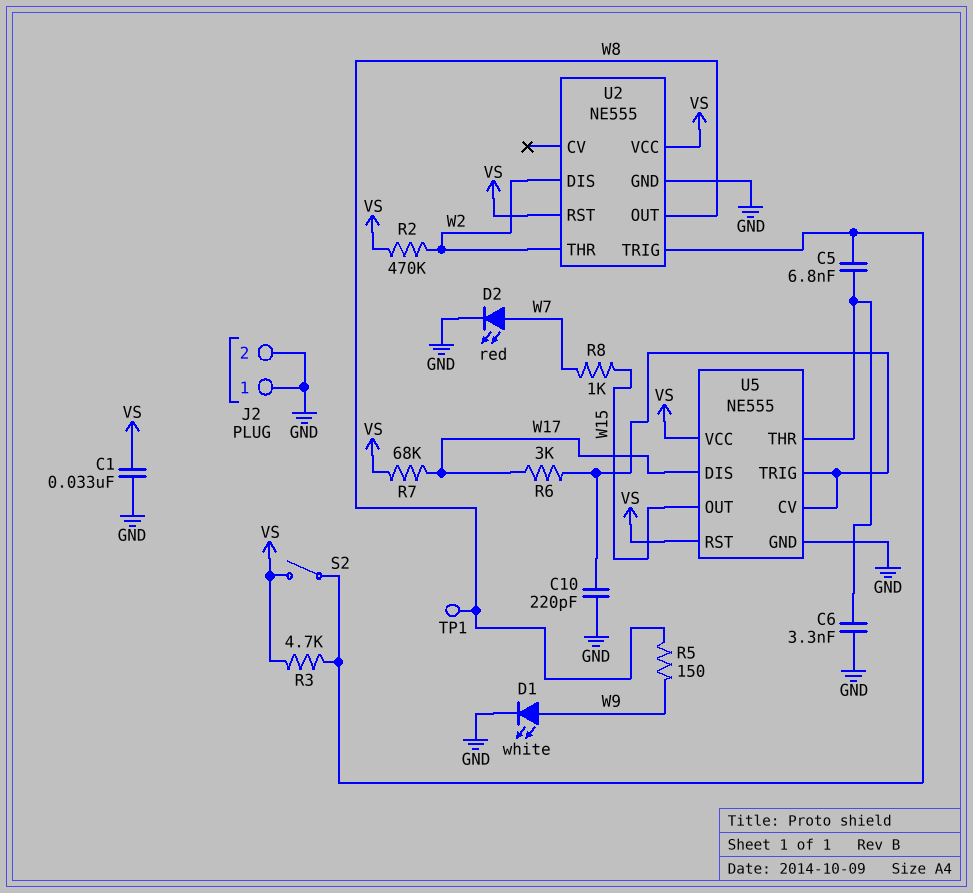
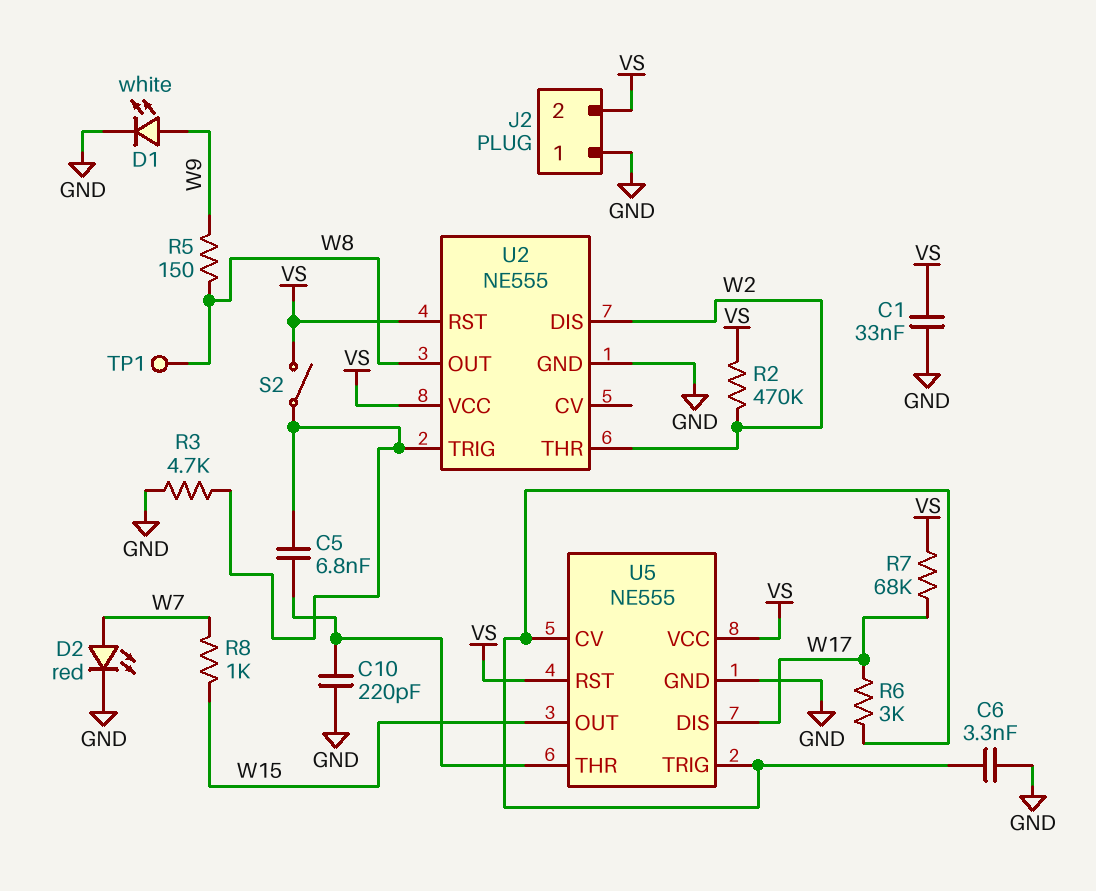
C6: 3.3nF (GND, U5/THR) -> 3.3nF (GND, U5/CV)
C10: 220pF (GND, U5/CV) -> 220pF (GND, U5/THR)
J2 pin 2: GND -> VS
R3: 4.7k (U2/TRIG, VS) -> 4.7k (GND, U2/TRIG)

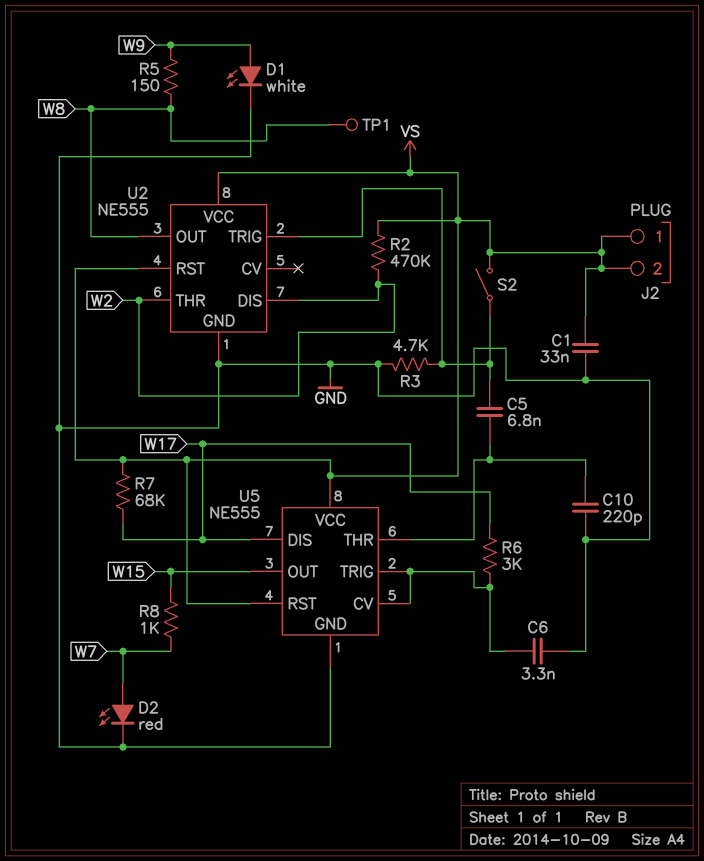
J2 pin 1: GND -> VS

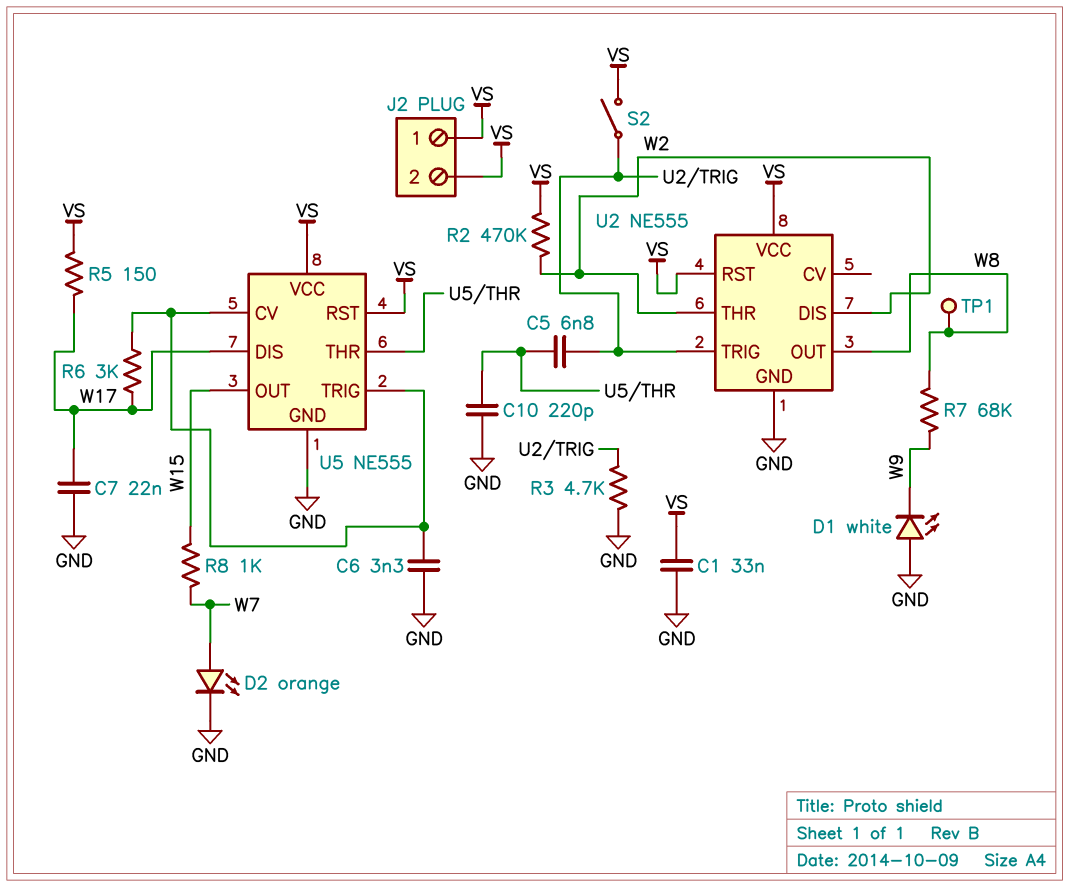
C7: none -> 22nF (GND, W17)
D1: LED white (A W9, K GND) -> LED white (A GND, K W9)
D2: LED red (A W7, K GND) -> LED orange (A W7, K GND)
R5: 150 (W8, W9) -> 150 (VS, W17)
R7: 68k (VS, W17) -> 68k (W8, W9)

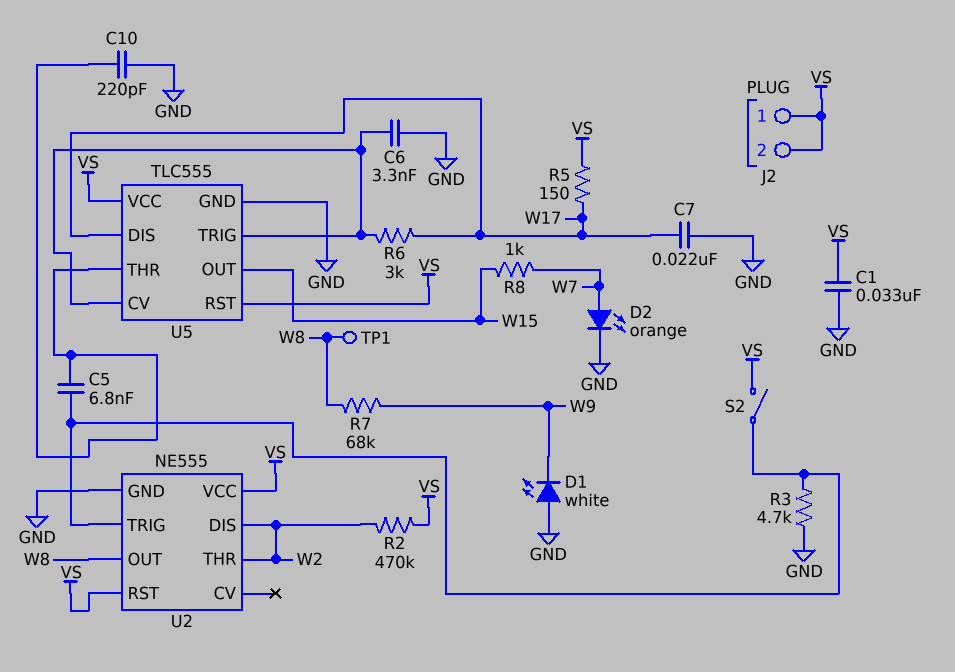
U5: NE555 -> TLC555

